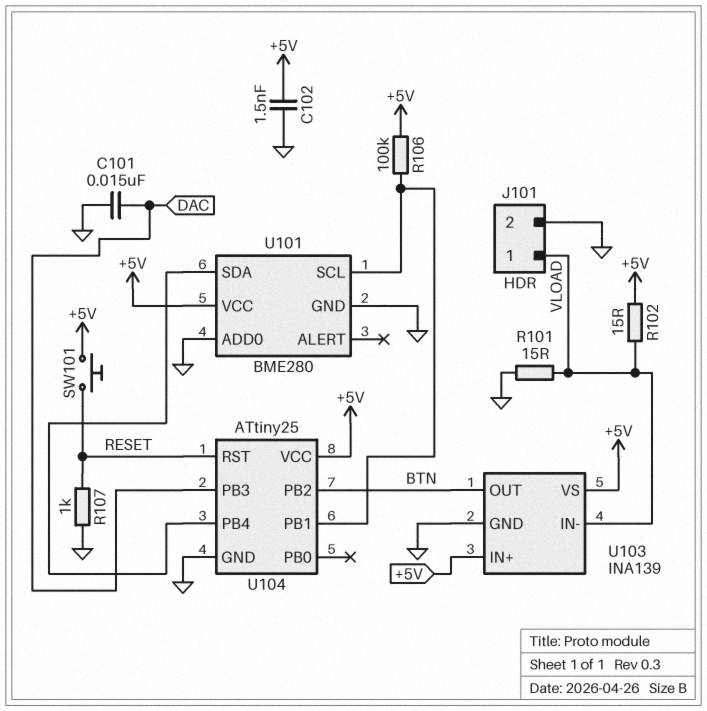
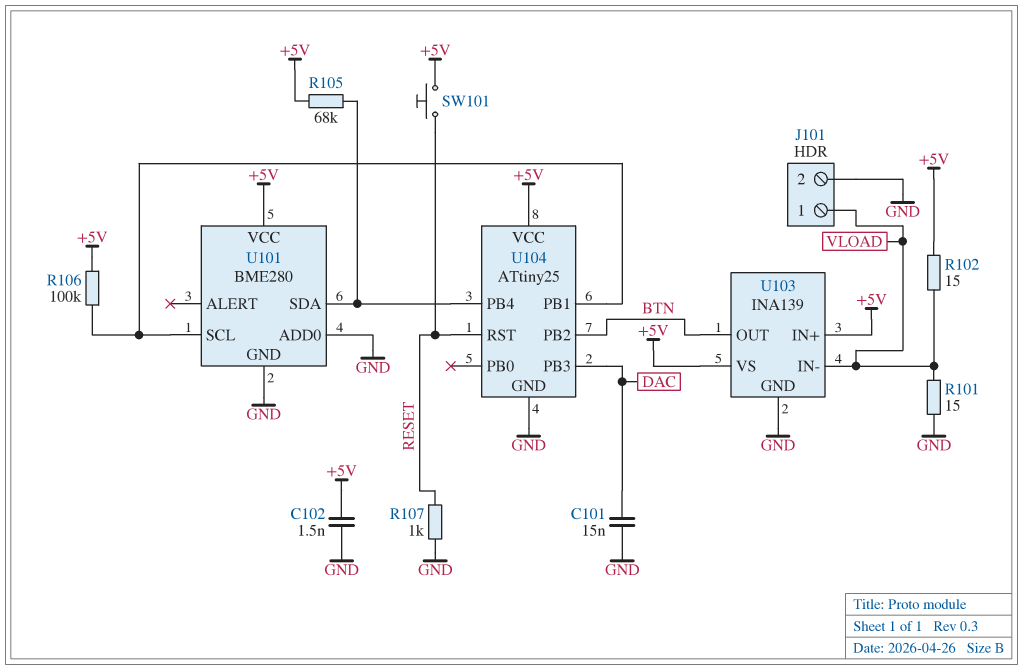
R105: none -> 68k (+5V, U101/SDA)

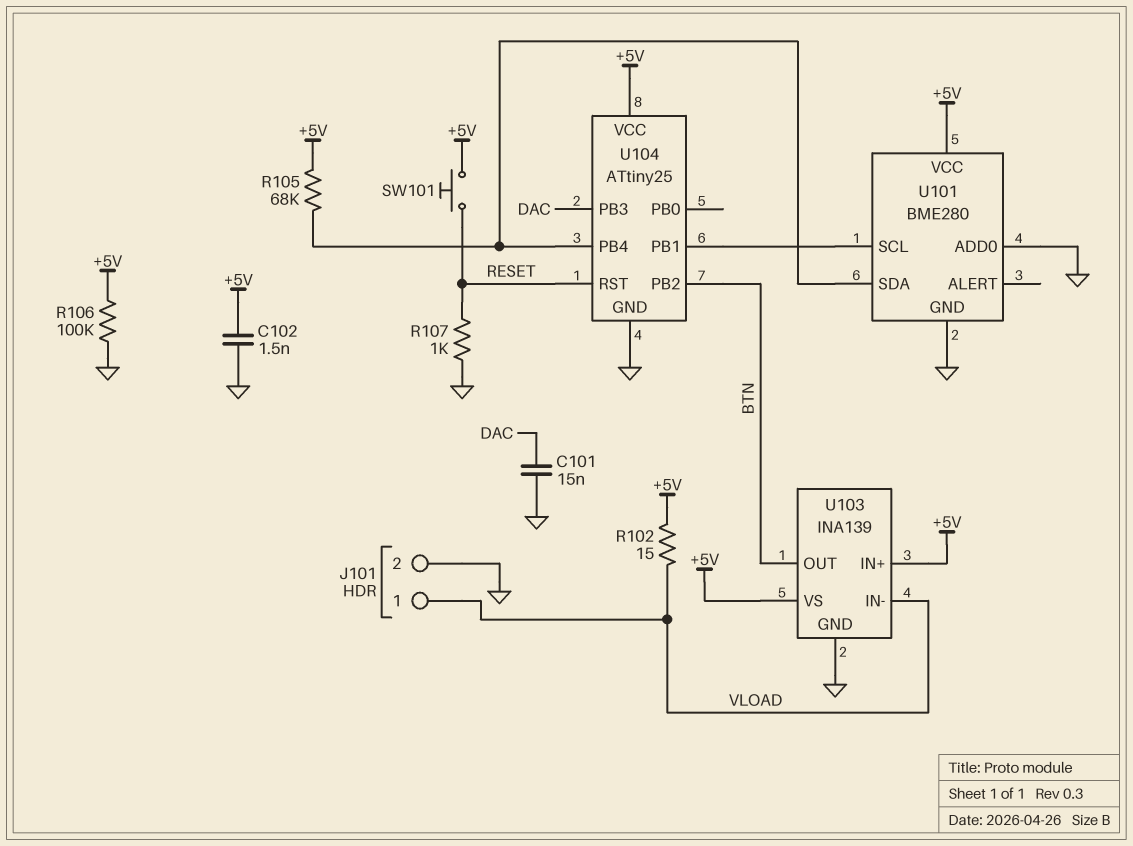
R101: 15 (GND, VLOAD) -> none
R106: 100k (+5V, U101/SCL) -> 100k (+5V, GND)

